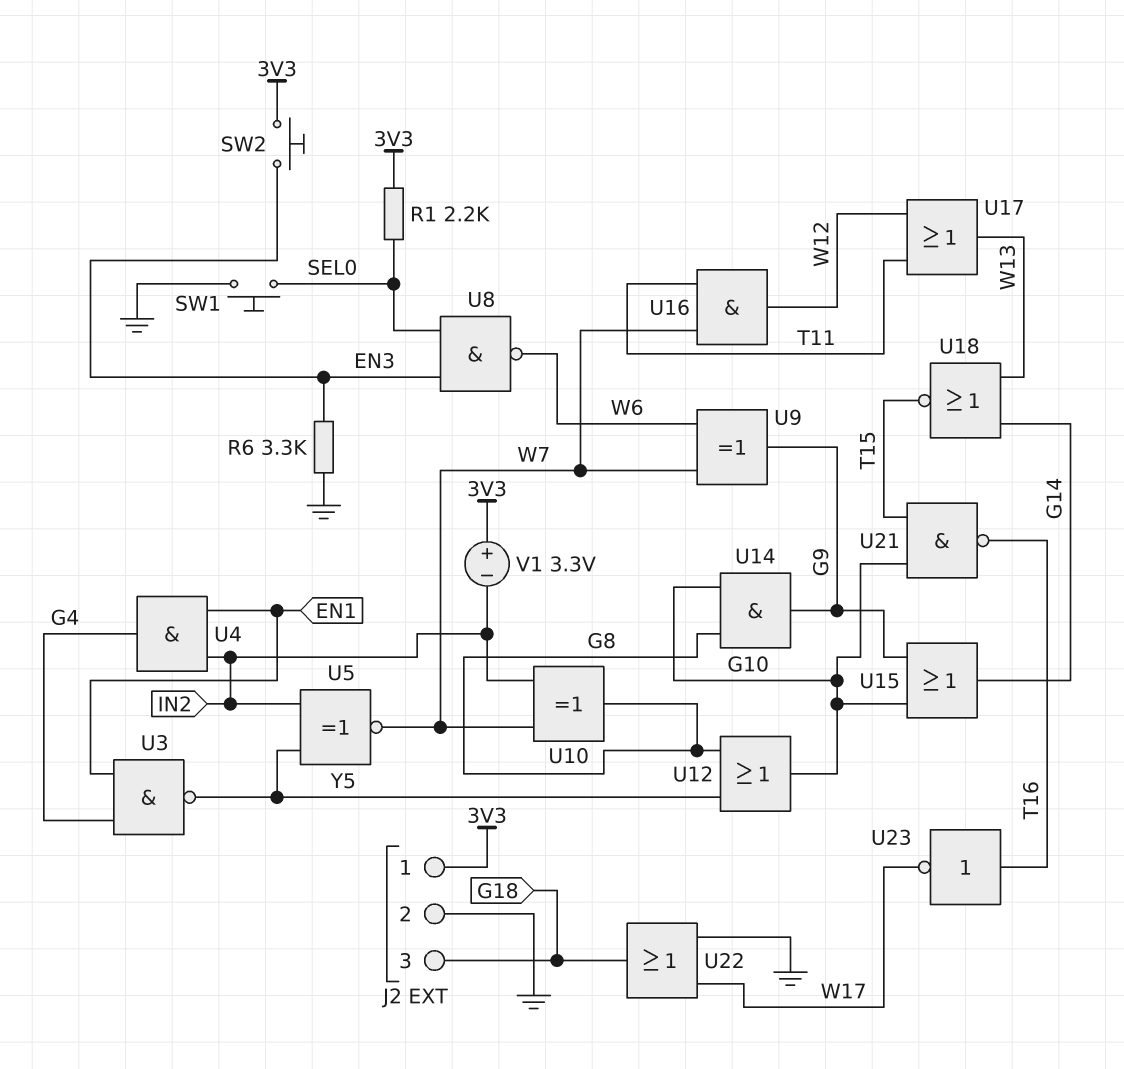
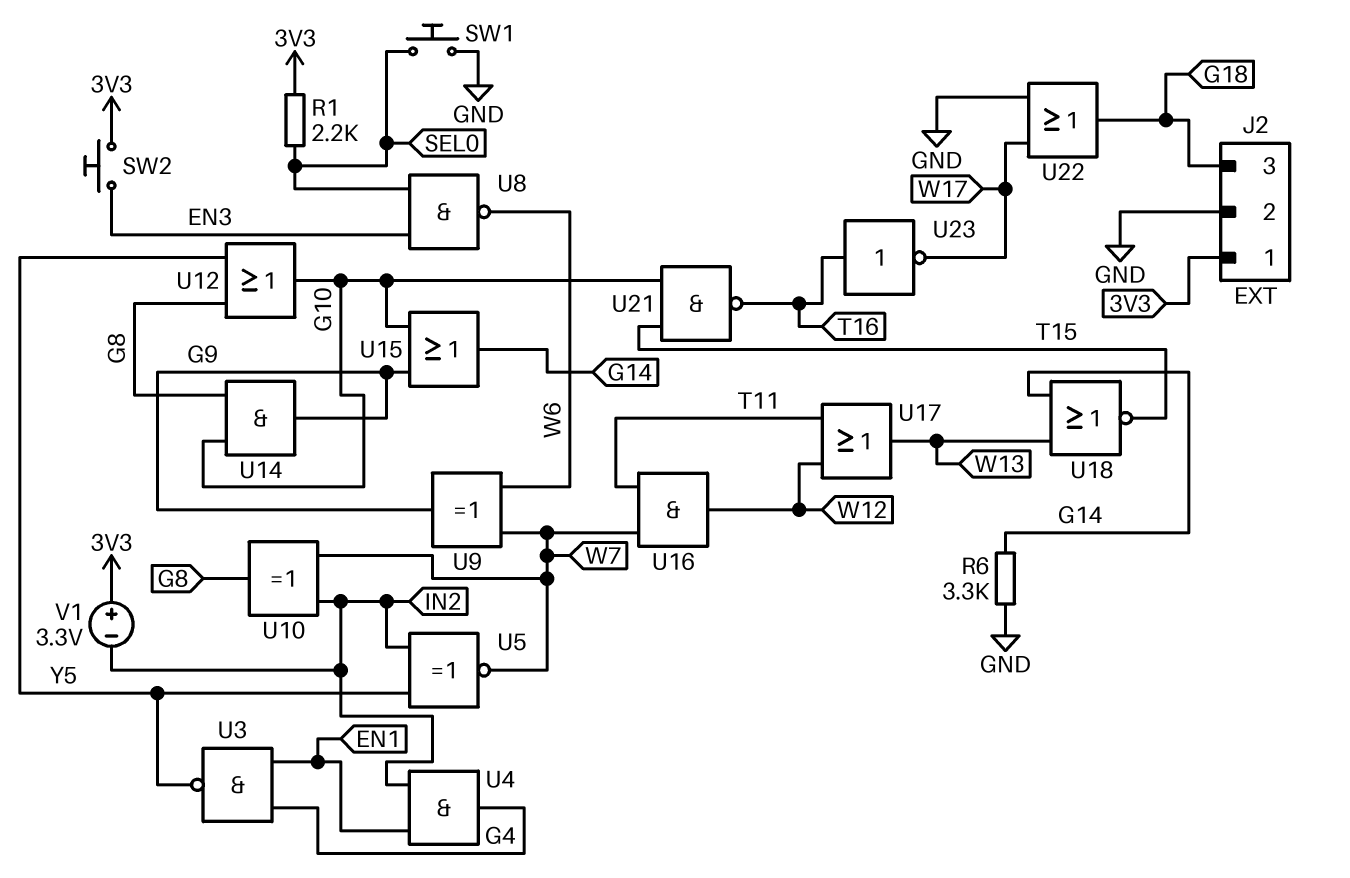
R6: 3.3k (EN3, GND) -> 3.3k (G14, GND)

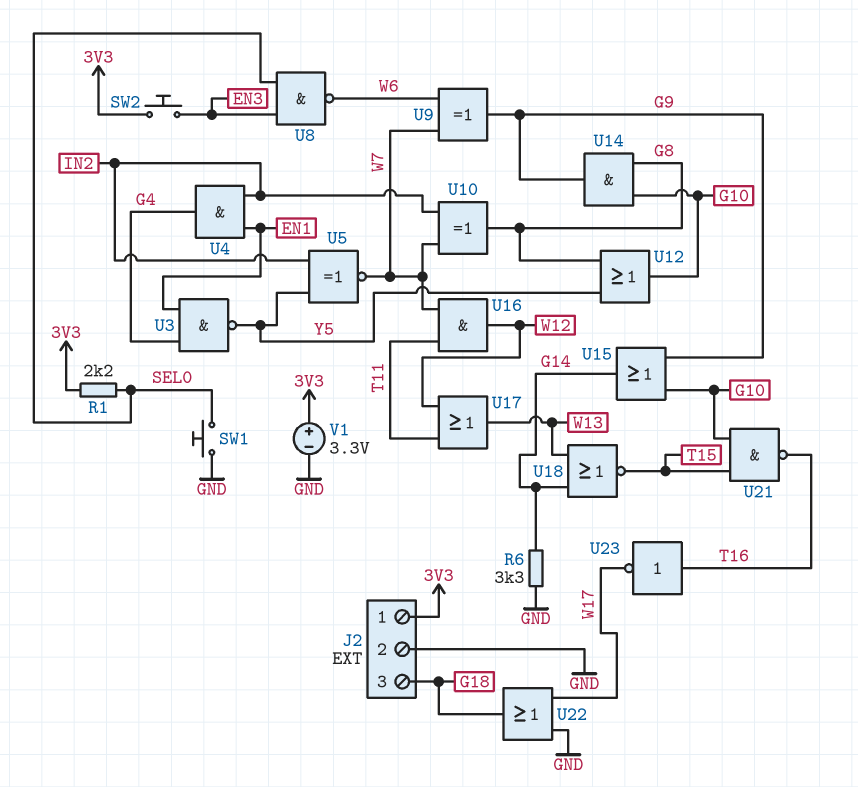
V1: 3.3V (plus 3V3, minus IN2) -> 3.3V (plus 3V3, minus GND)

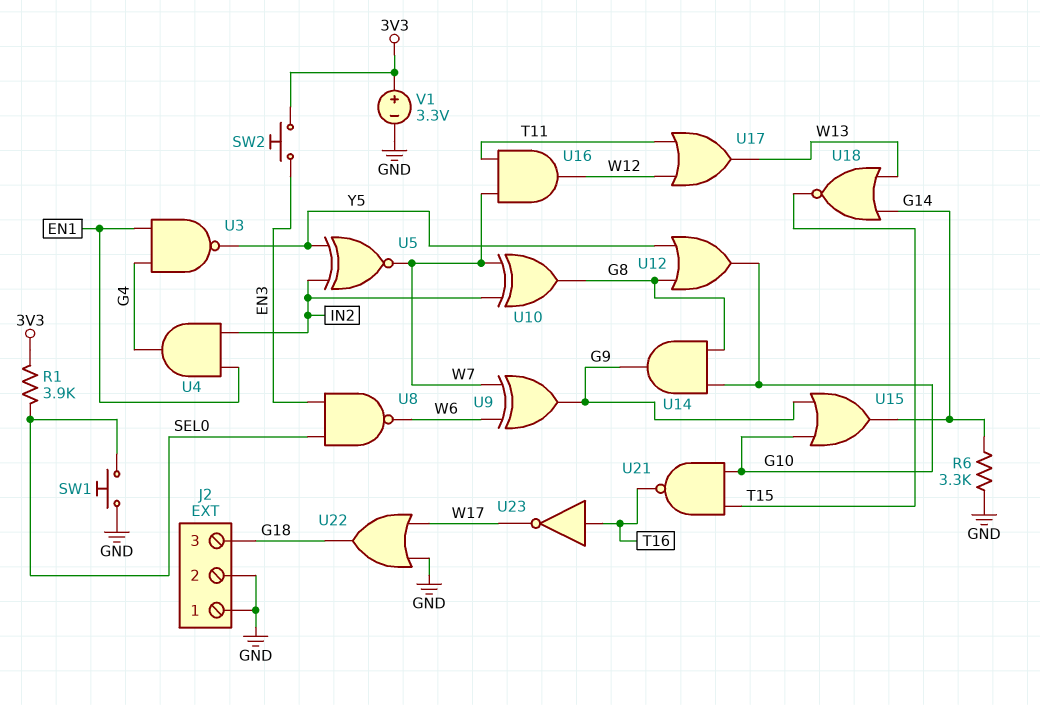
J2 pin 1: 3V3 -> GND
R1: 2.2k (3V3, SEL0) -> 3.9k (3V3, SEL0)

